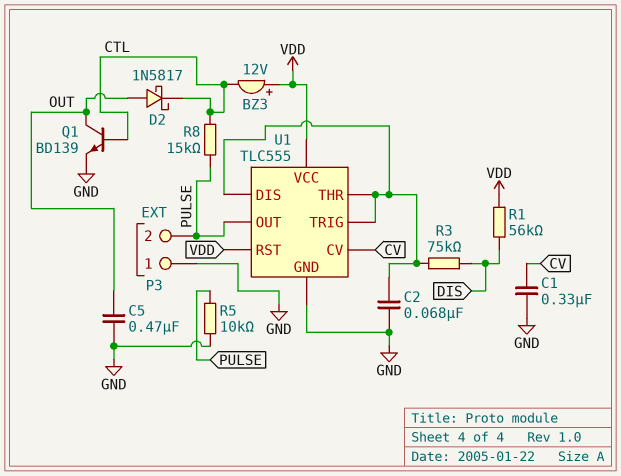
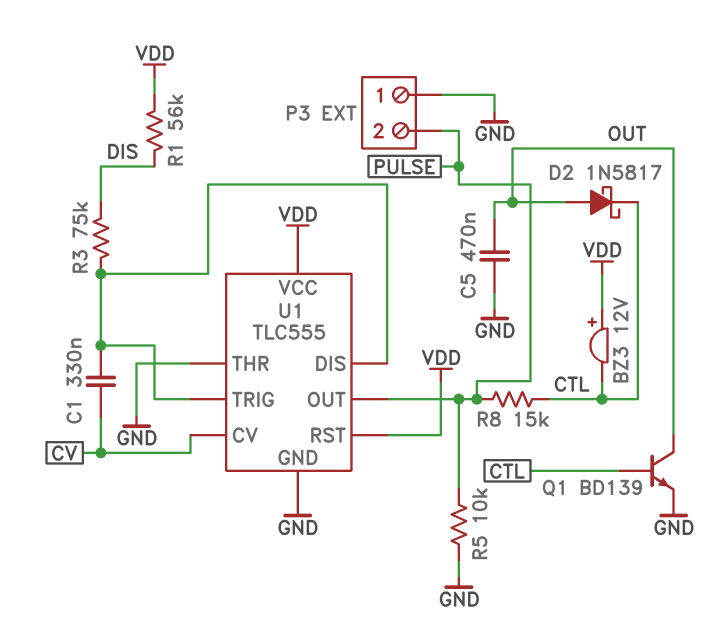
C1: 330nF (CV, GND) -> 330nF (CV, U1/DIS)
C2: 68nF (GND, U1/DIS) -> none
U1 pin THR: U1/DIS -> GND

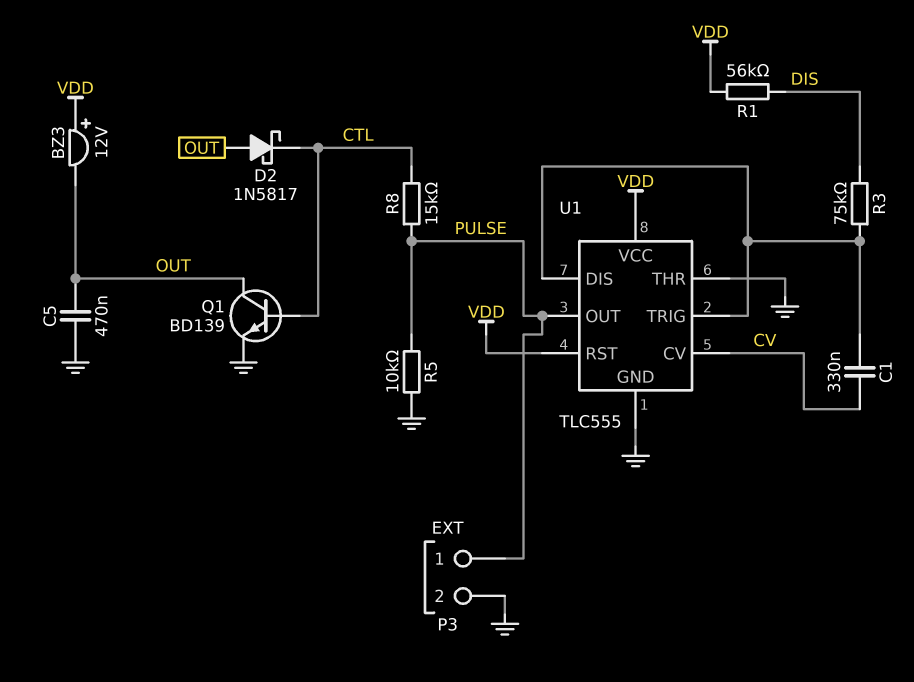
BZ3: buzzer 12V (plus VDD, minus CTL) -> buzzer 12V (plus VDD, minus OUT)
P3 pin 1: GND -> PULSE
P3 pin 2: PULSE -> GND

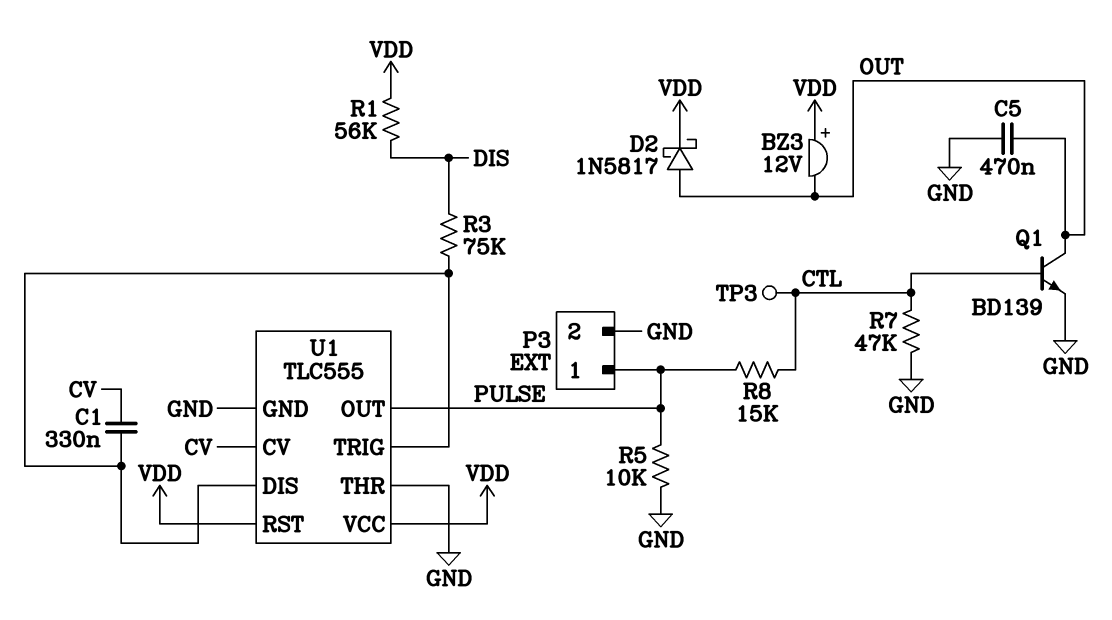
D2: schottky 1N5817 (A OUT, K CTL) -> schottky 1N5817 (A OUT, K VDD)
R7: none -> 47k (CTL, GND)
TP3: none -> test point (CTL)

